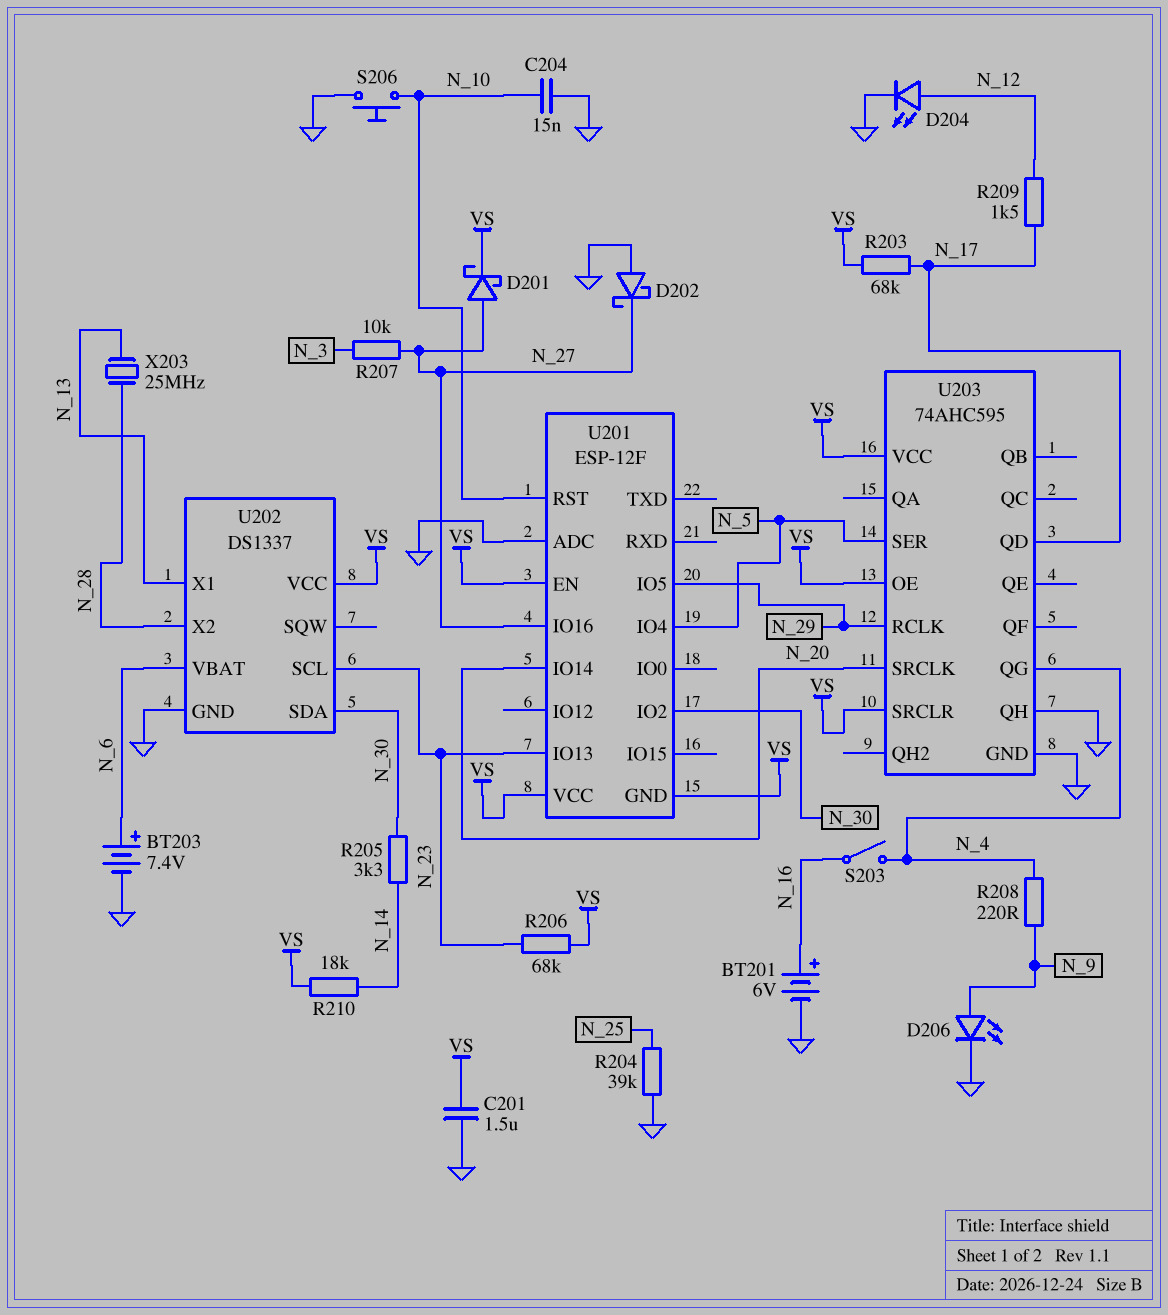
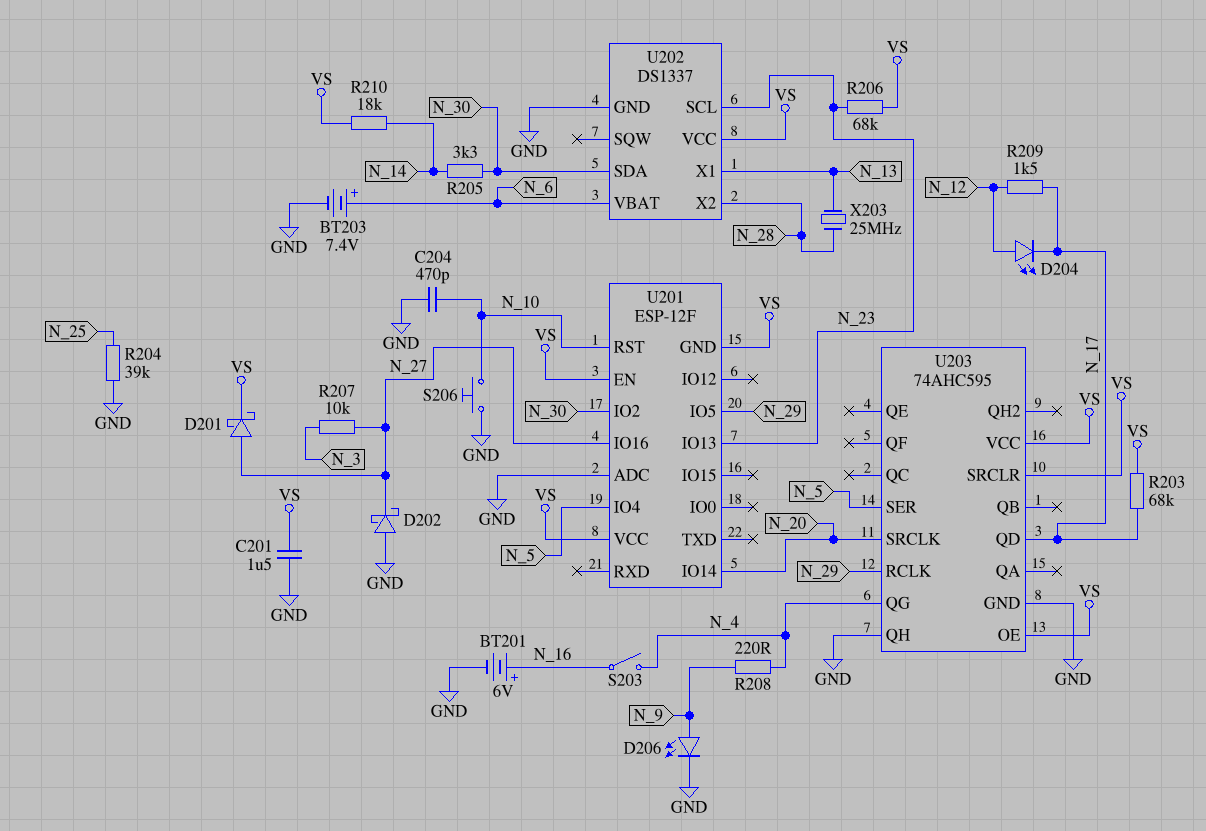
C204: 15nF (GND, N_10) -> 470pF (GND, N_10)
D204: LED (A N_12, K GND) -> LED (A N_12, K N_17)

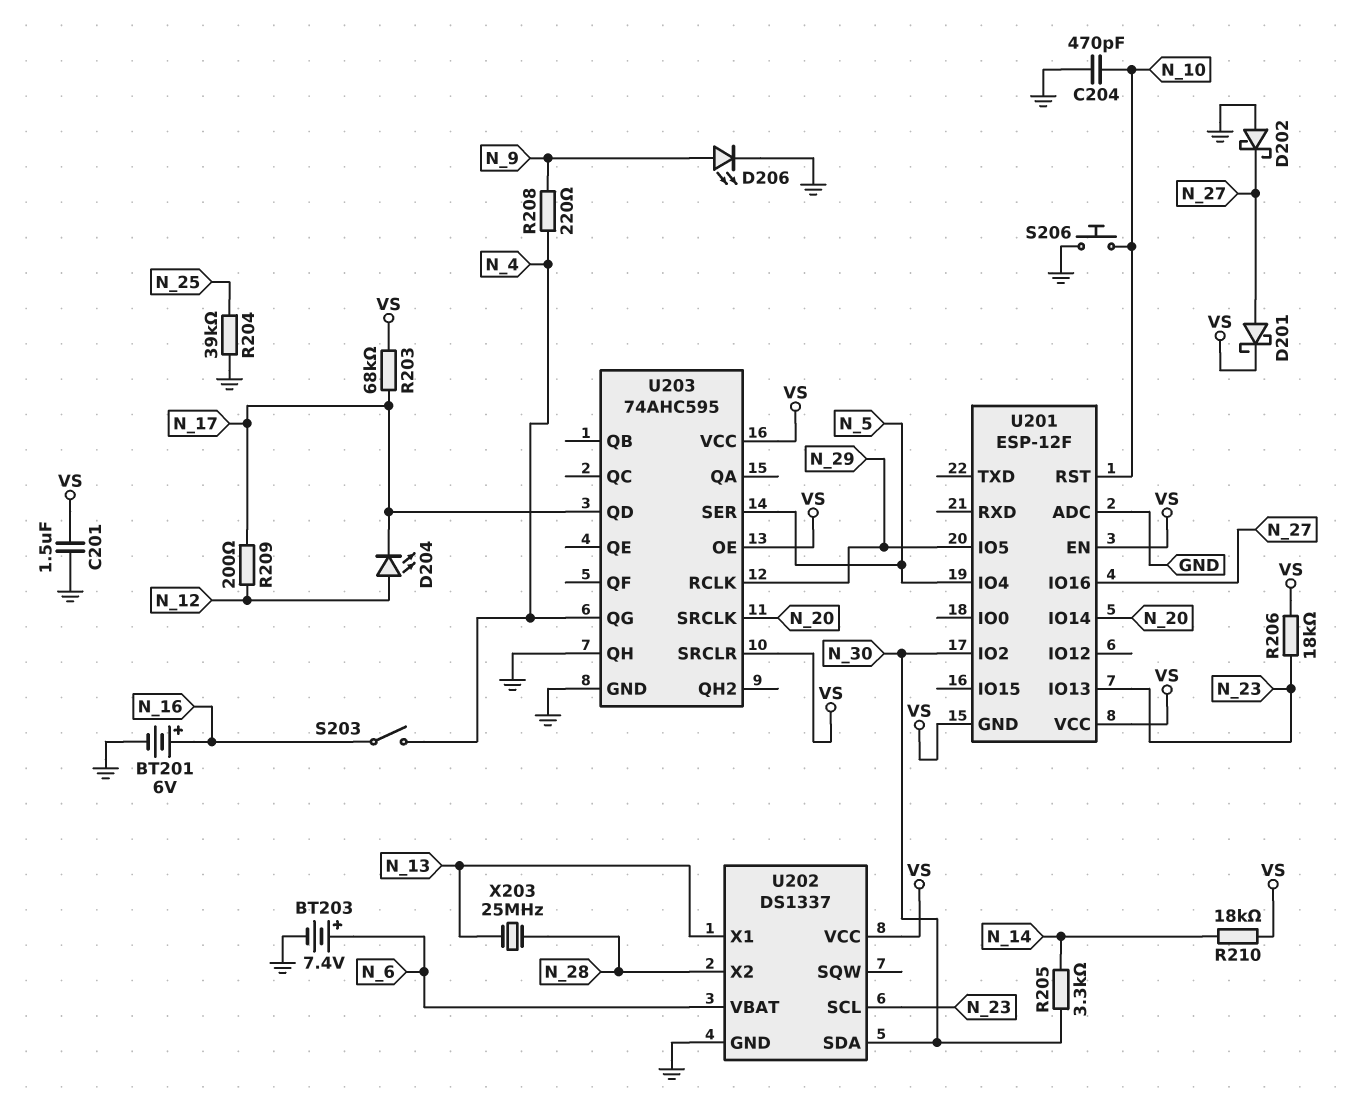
R206: 68k (N_23, VS) -> 18k (N_23, VS)
R207: 10k (N_3, N_27) -> none
R209: 1.5k (N_12, N_17) -> 200 (N_12, N_17)

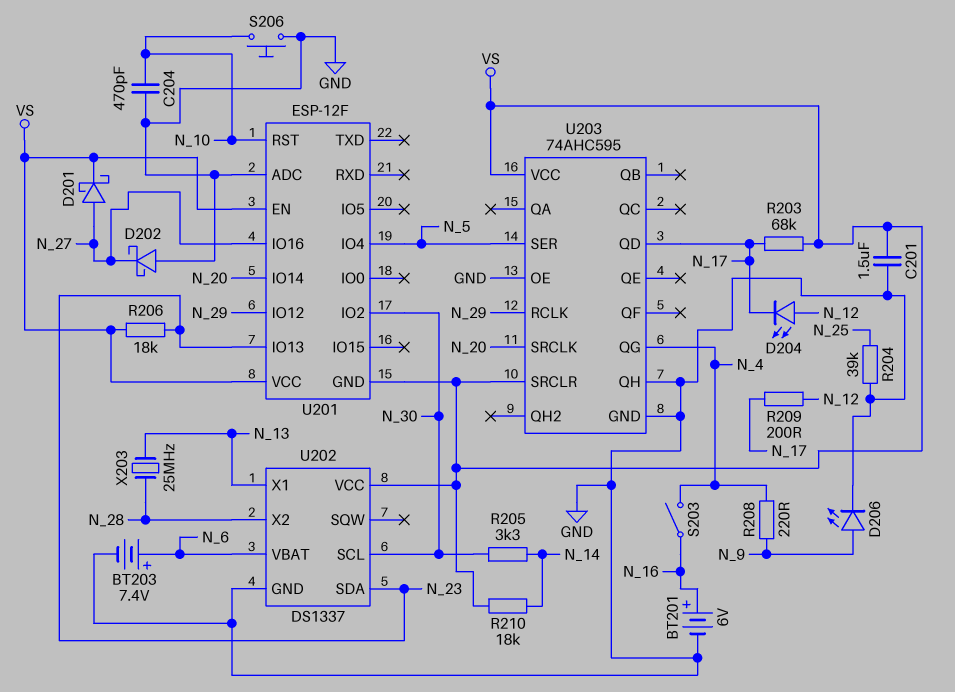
U201 pin IO5: N_29 -> none
U201 pin IO12: none -> N_29
U202 pin SCL: N_23 -> N_30
U202 pin SDA: N_30 -> N_23
U203 pin OE: VS -> GND

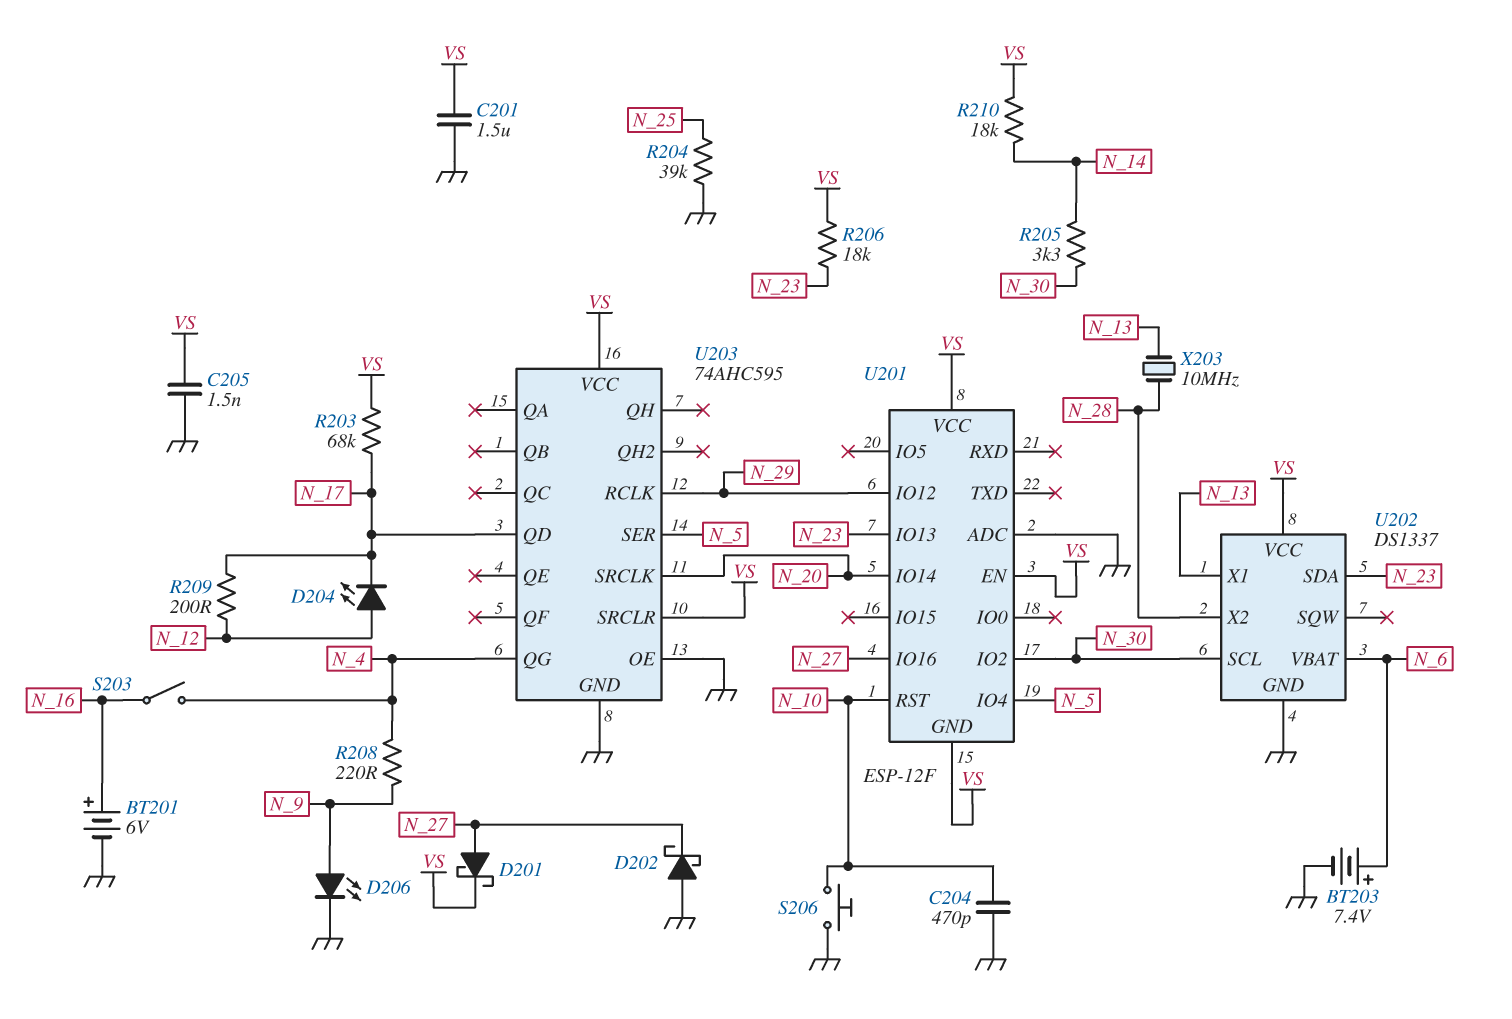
C205: none -> 1.5nF (GND, VS)
U203 pin QH: GND -> none
X203: 25MHz (N_13, N_28) -> 10MHz (N_13, N_28)

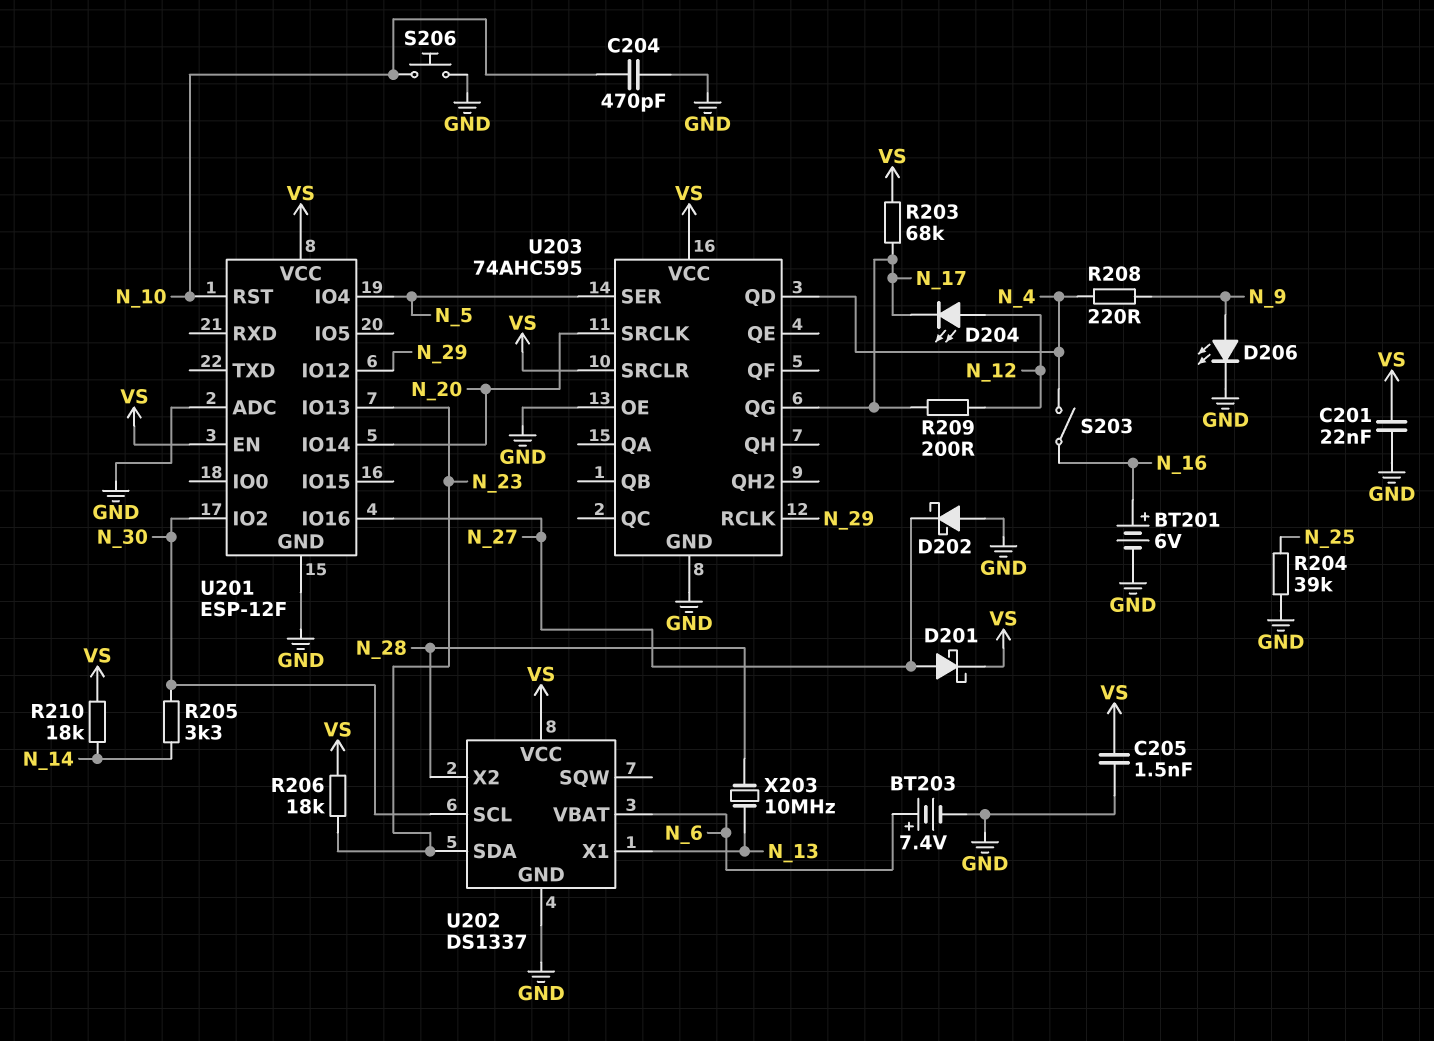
C201: 1.5uF (GND, VS) -> 22nF (GND, VS)
U201 pin GND: VS -> GND
U203 pin QD: N_17 -> N_4
U203 pin QG: N_4 -> N_17

